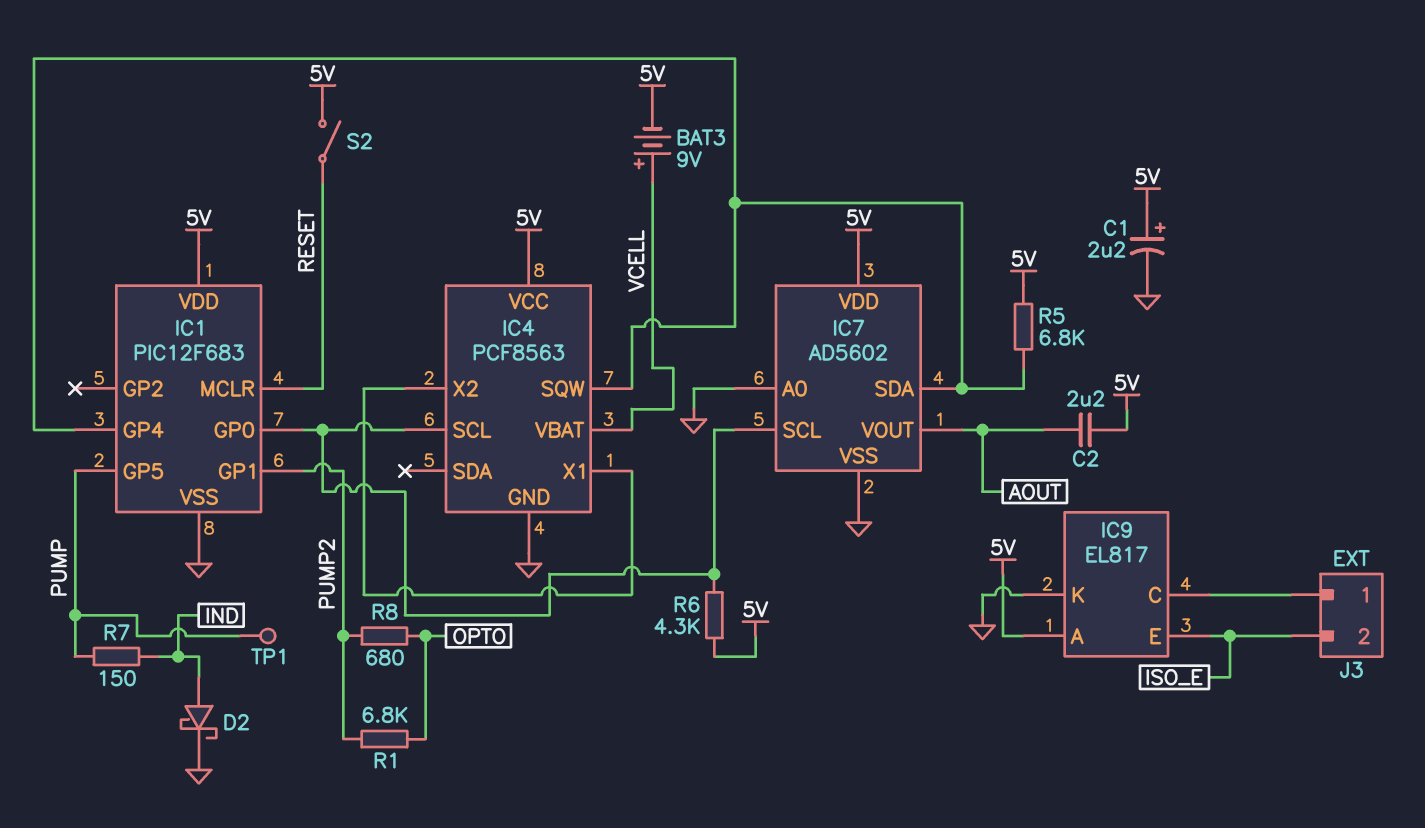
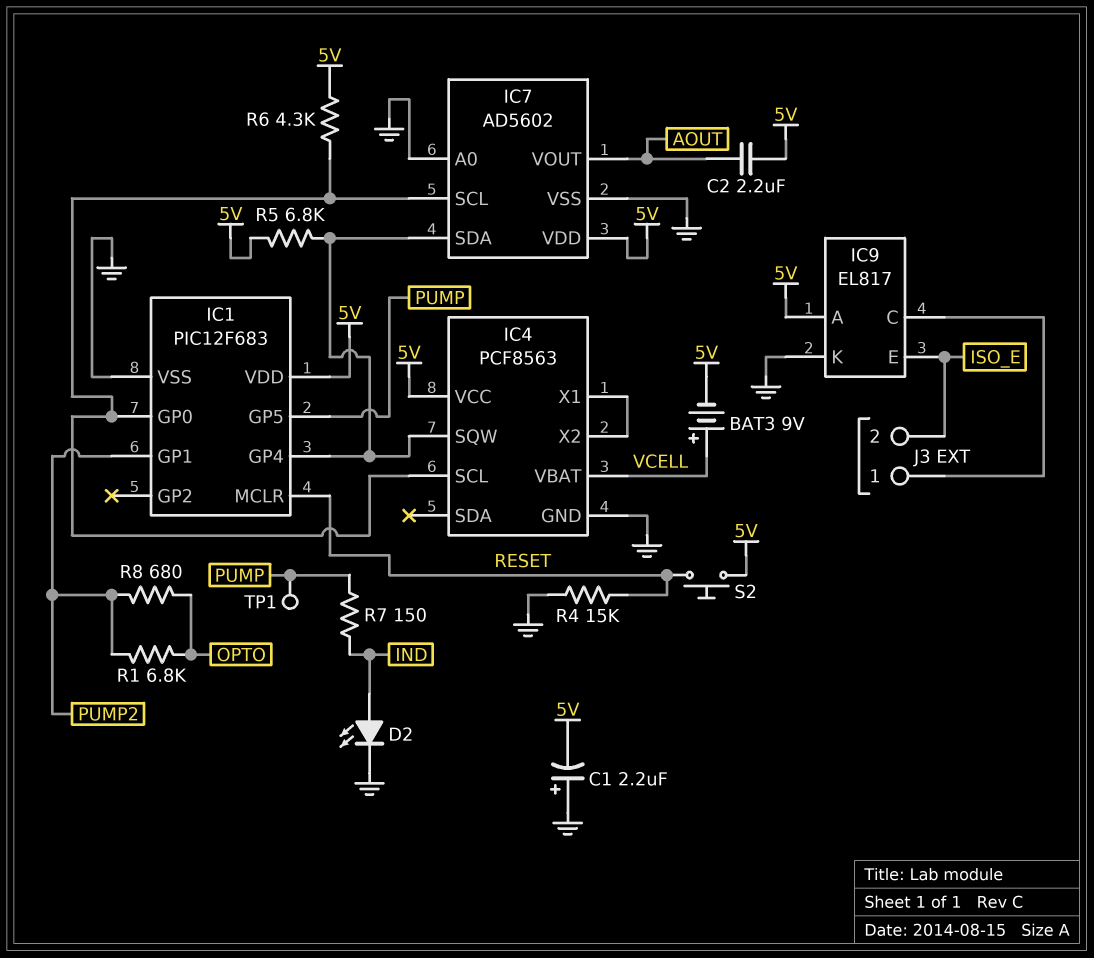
C1: 2.2uF (plus 5V, minus GND) -> 2.2uF (plus GND, minus 5V)
D2: schottky (A IND, K GND) -> LED (A IND, K GND)
R4: none -> 15k (GND, RESET)
S2: switch (5V, RESET) -> button (5V, RESET)

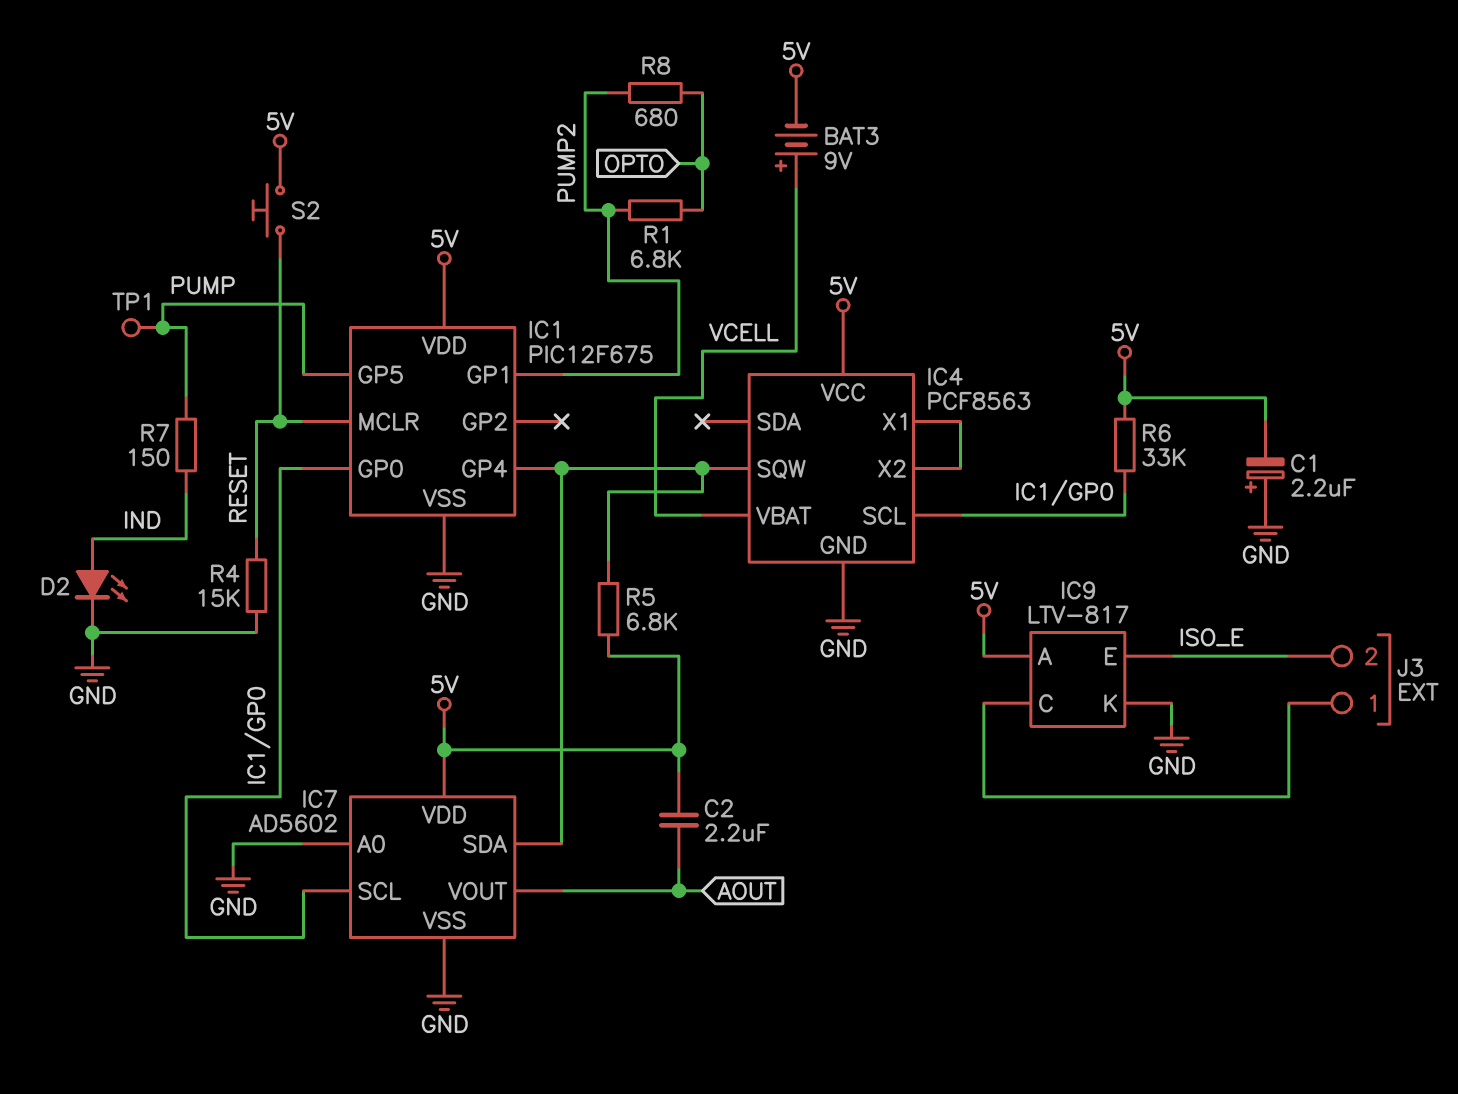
IC1: PIC12F683 -> PIC12F675
IC9: EL817 -> LTV-817
R6: 4.3k (5V, IC1/GP0) -> 33k (5V, IC1/GP0)

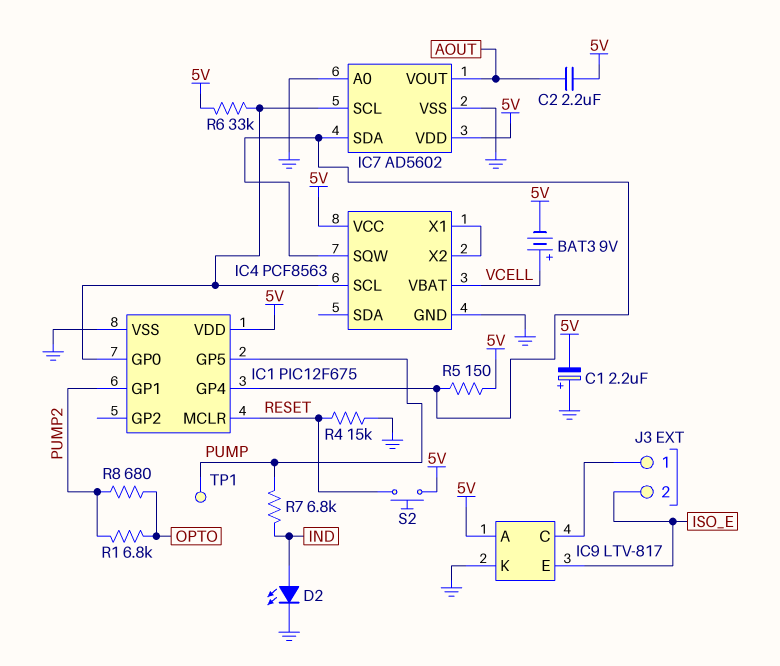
R5: 6.8k (5V, IC1/GP4) -> 150 (5V, IC1/GP4)
R7: 150 (IND, PUMP) -> 6.8k (IND, PUMP)

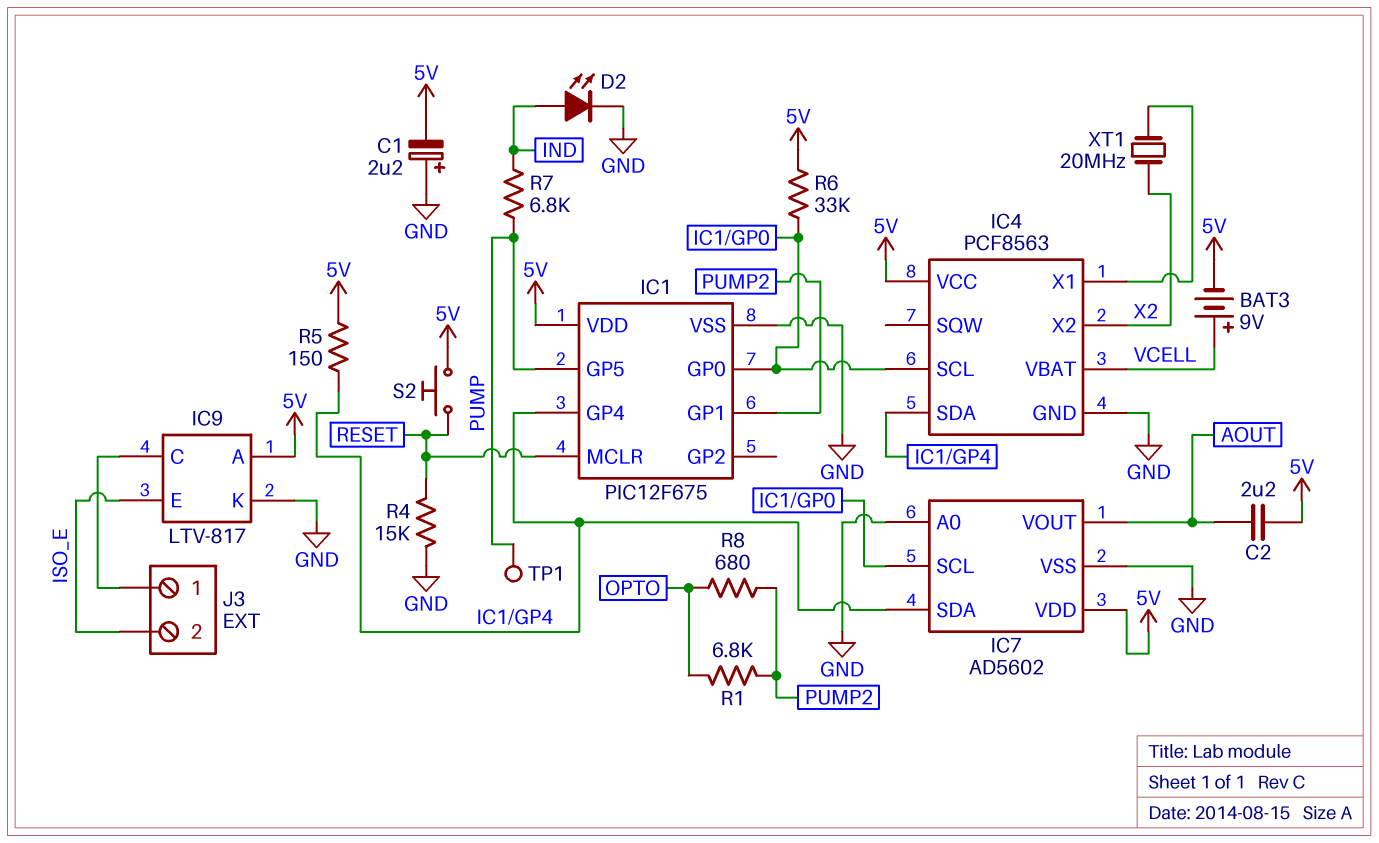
IC4 pin SDA: none -> IC1/GP4
IC4 pin SQW: IC1/GP4 -> none
IC4 pin X2: IC4/X1 -> X2
XT1: none -> 20MHz (IC4/X1, X2)

